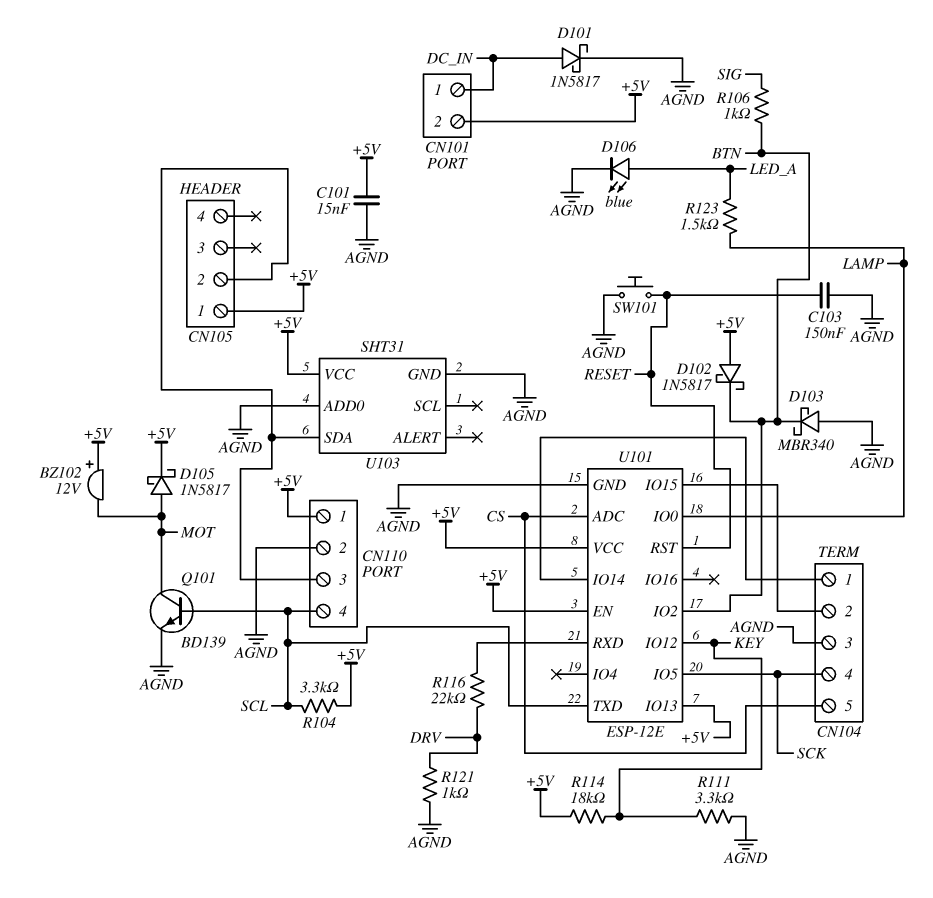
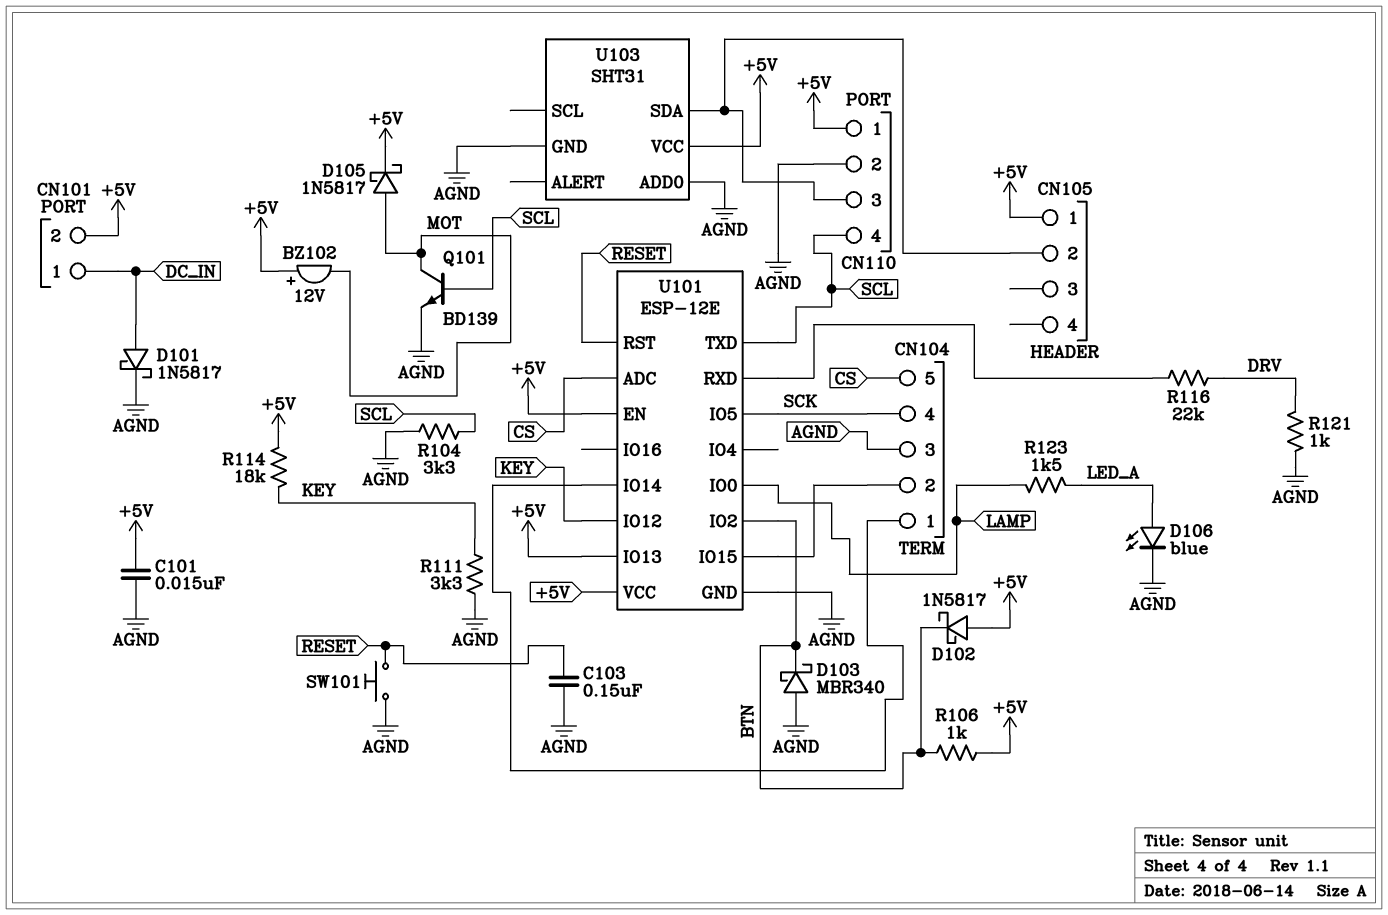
R104: 3.3k (+5V, SCL) -> 3.3k (AGND, SCL)
R106: 1k (BTN, SIG) -> 1k (+5V, BTN)

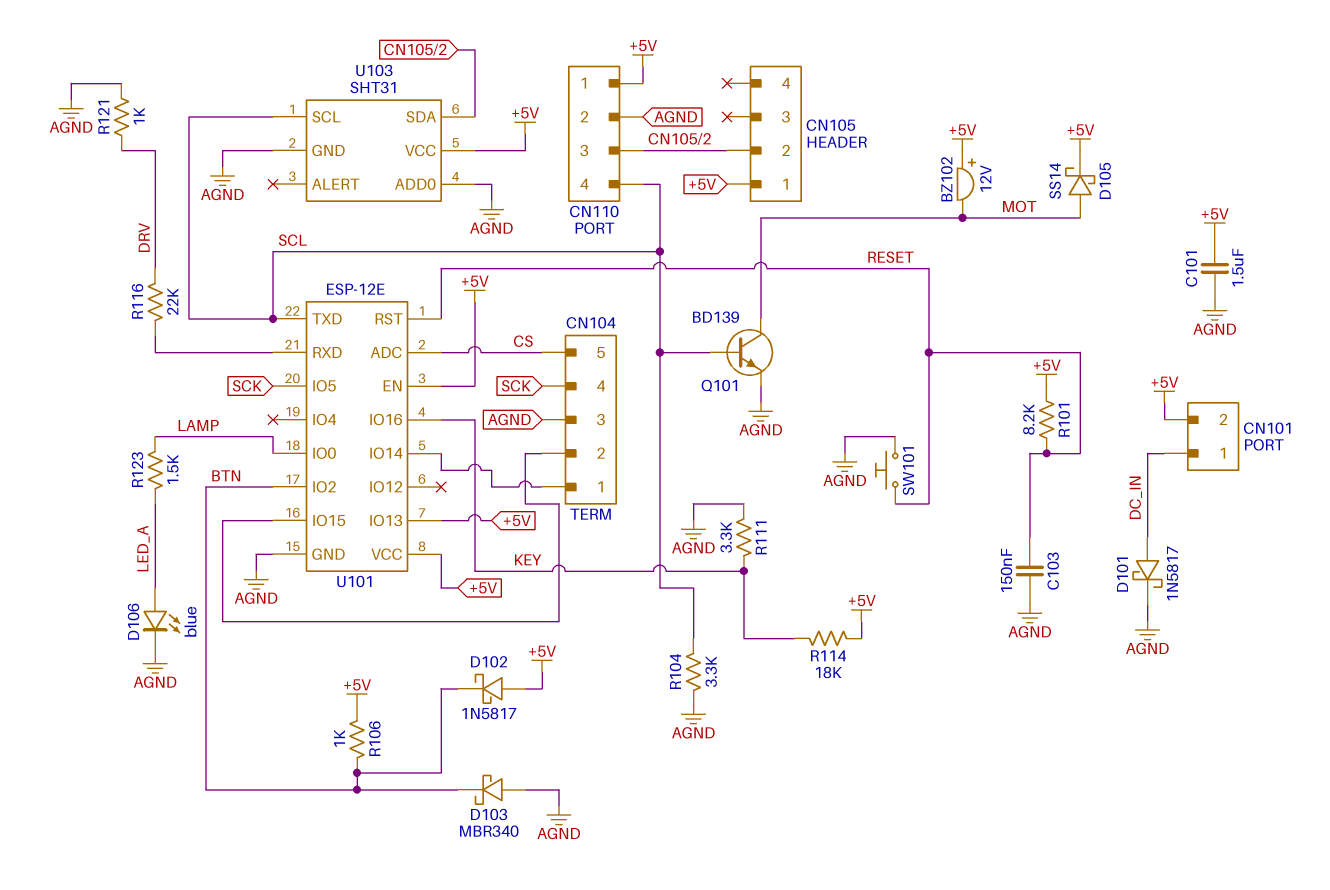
C101: 15nF (+5V, AGND) -> 1.5uF (+5V, AGND)
D105: schottky 1N5817 (A MOT, K +5V) -> schottky SS14 (A MOT, K +5V)
R101: none -> 8.2k (+5V, RESET)
U101 pin IO12: KEY -> none
U101 pin IO16: none -> KEY
U103 pin SCL: none -> SCL

